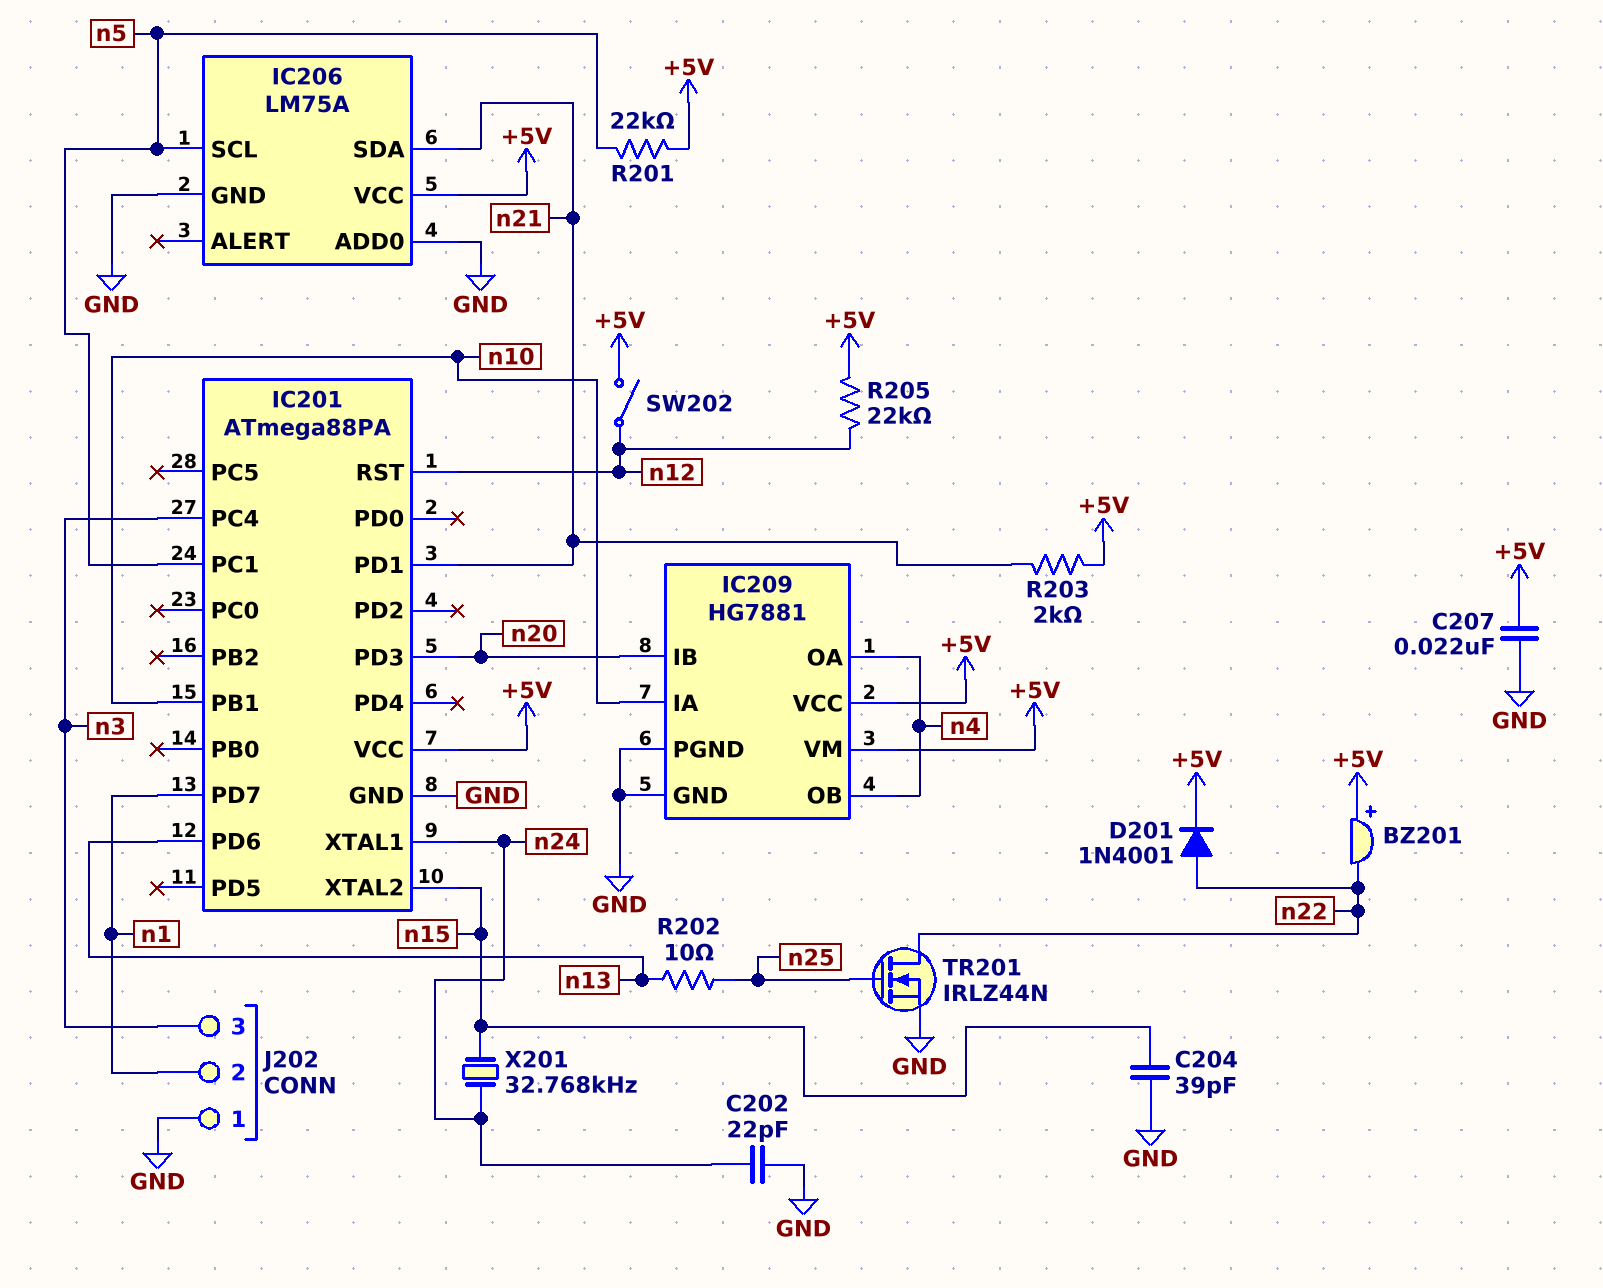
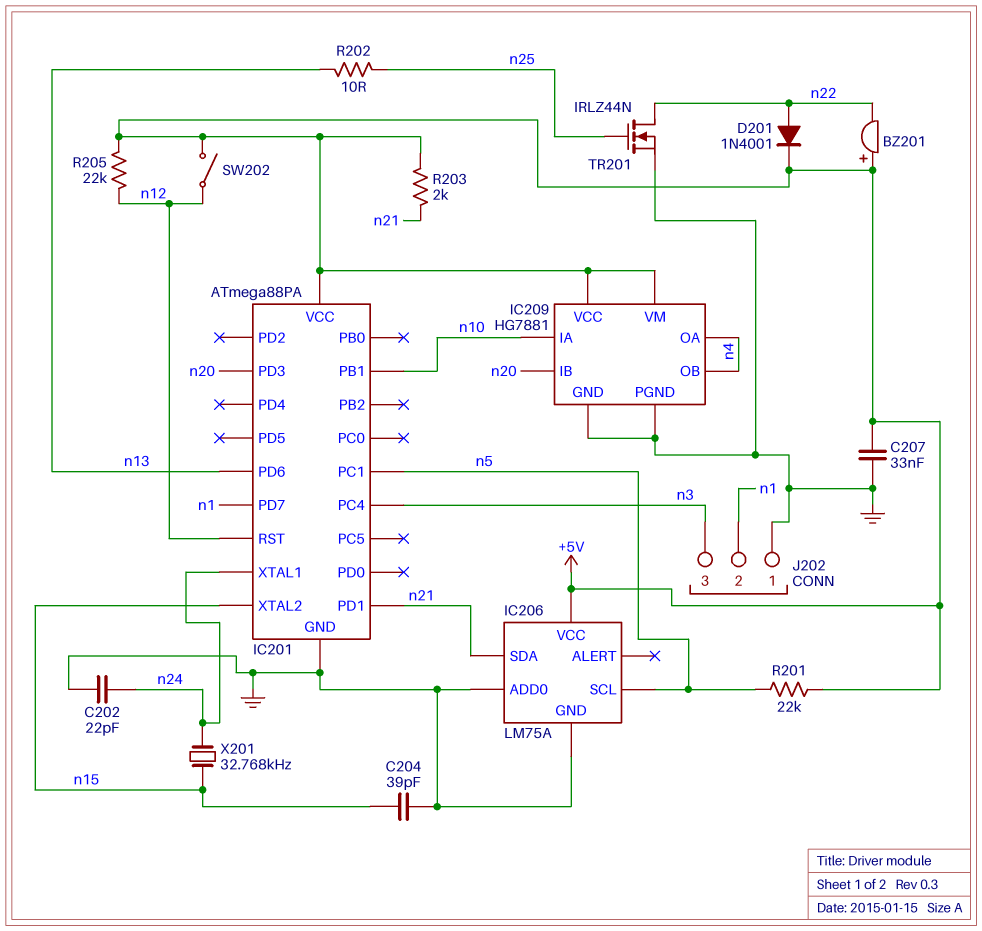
C207: 22nF (+5V, GND) -> 33nF (+5V, GND)

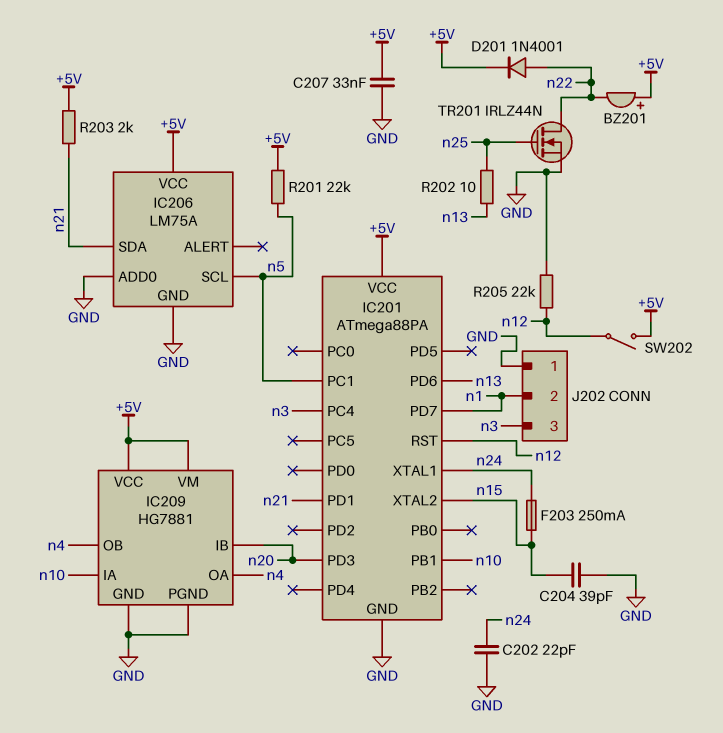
F203: none -> 250mA (n15, n24)
R205: 22k (+5V, n12) -> 22k (GND, n12)
X201: 32.768kHz (n15, n24) -> none

